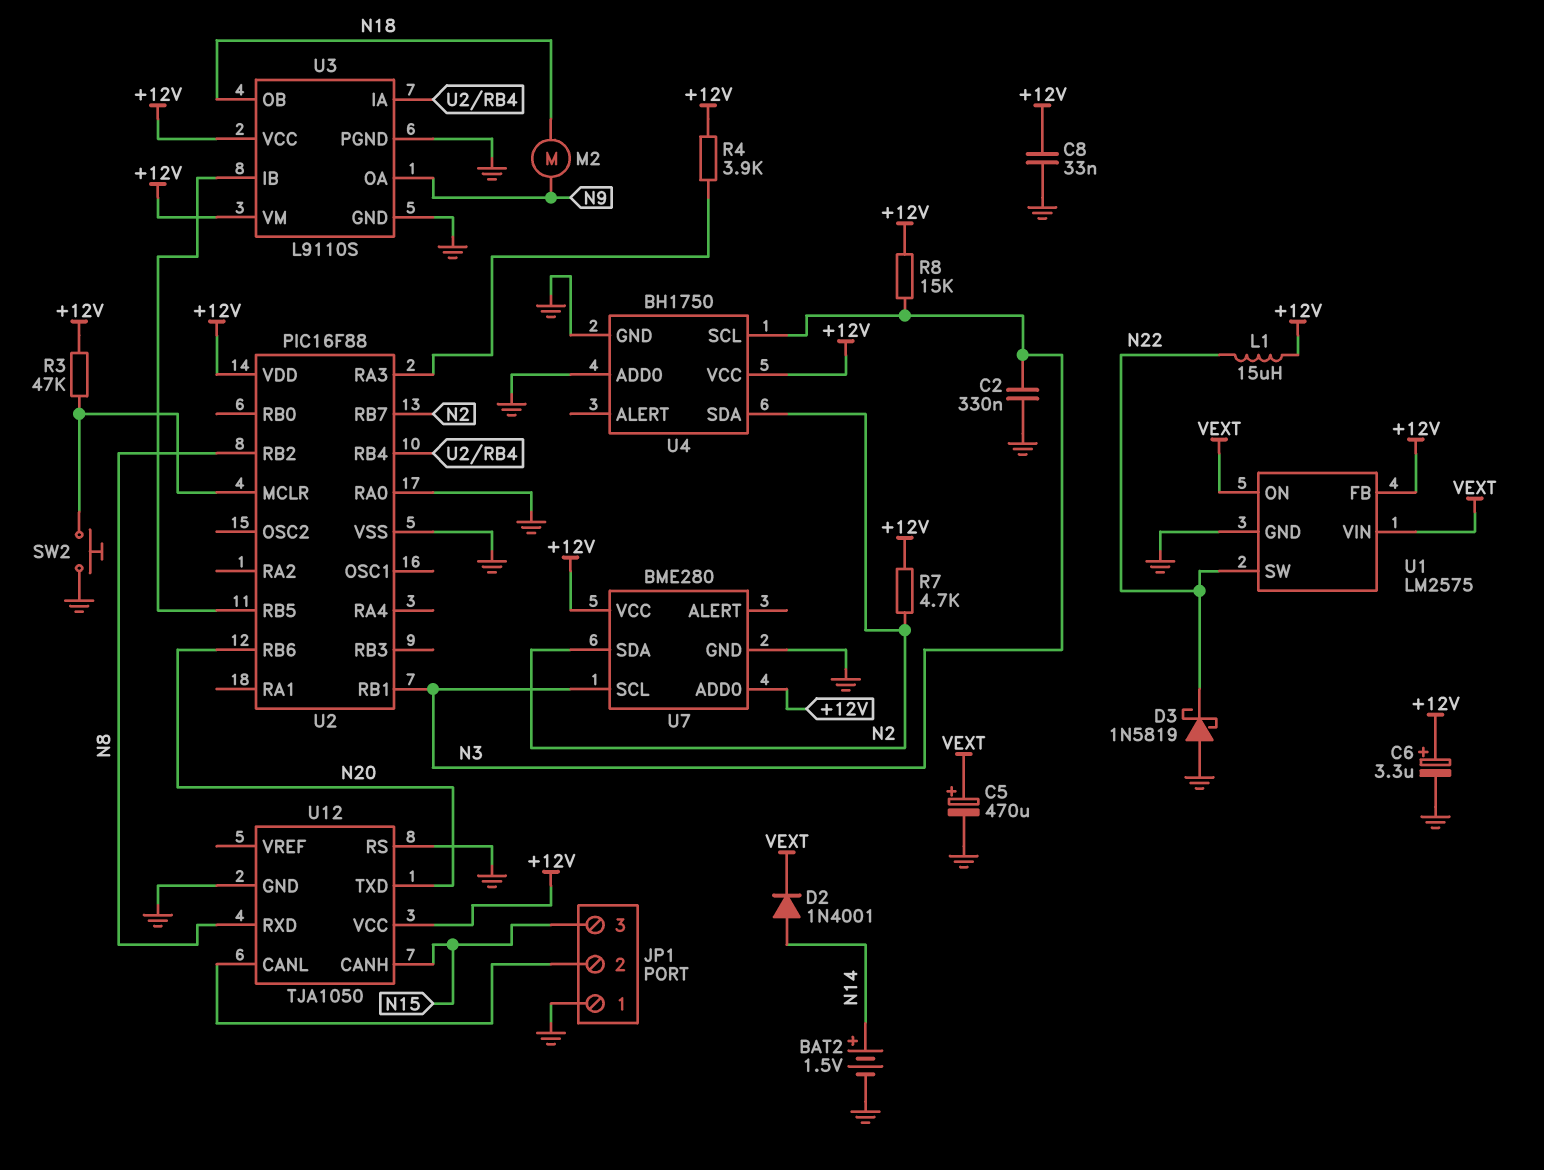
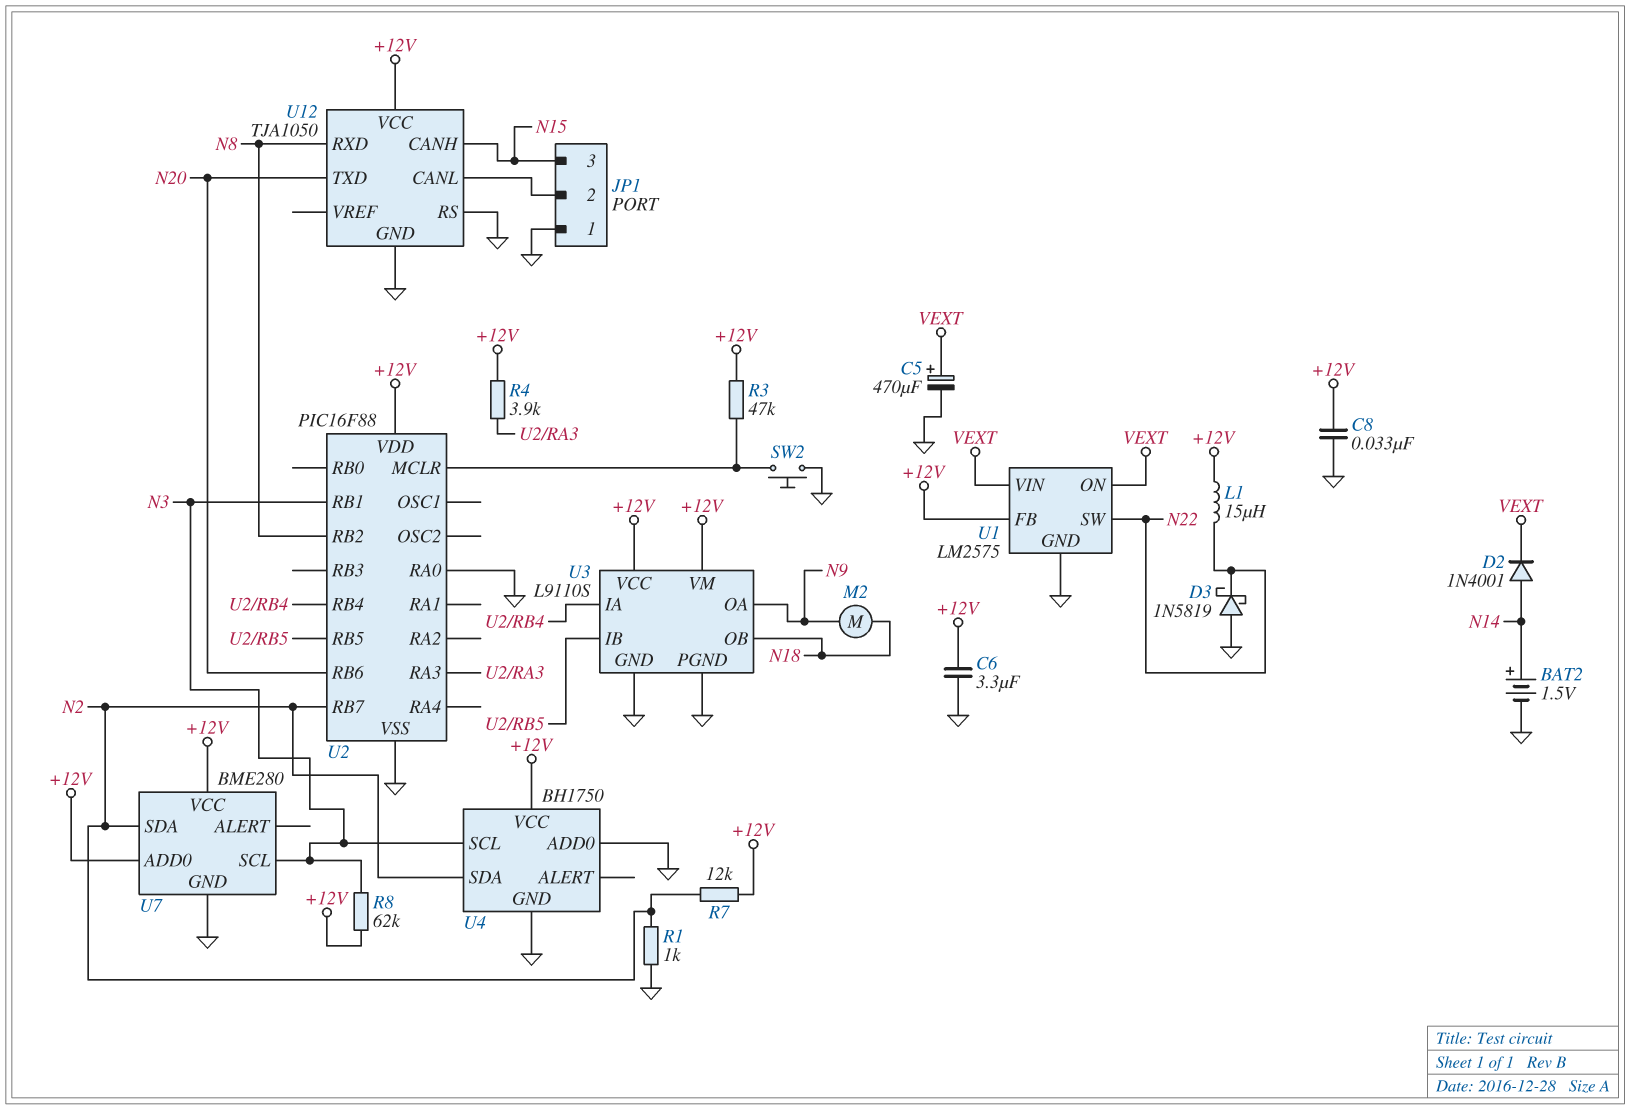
C2: 330nF (GND, N3) -> none
C6: 3.3uF (plus +12V, minus GND) -> 3.3uF (+12V, GND)
R1: none -> 1k (GND, N2)
R7: 4.7k (+12V, N2) -> 12k (+12V, N2)
R8: 15k (+12V, N3) -> 62k (+12V, N3)

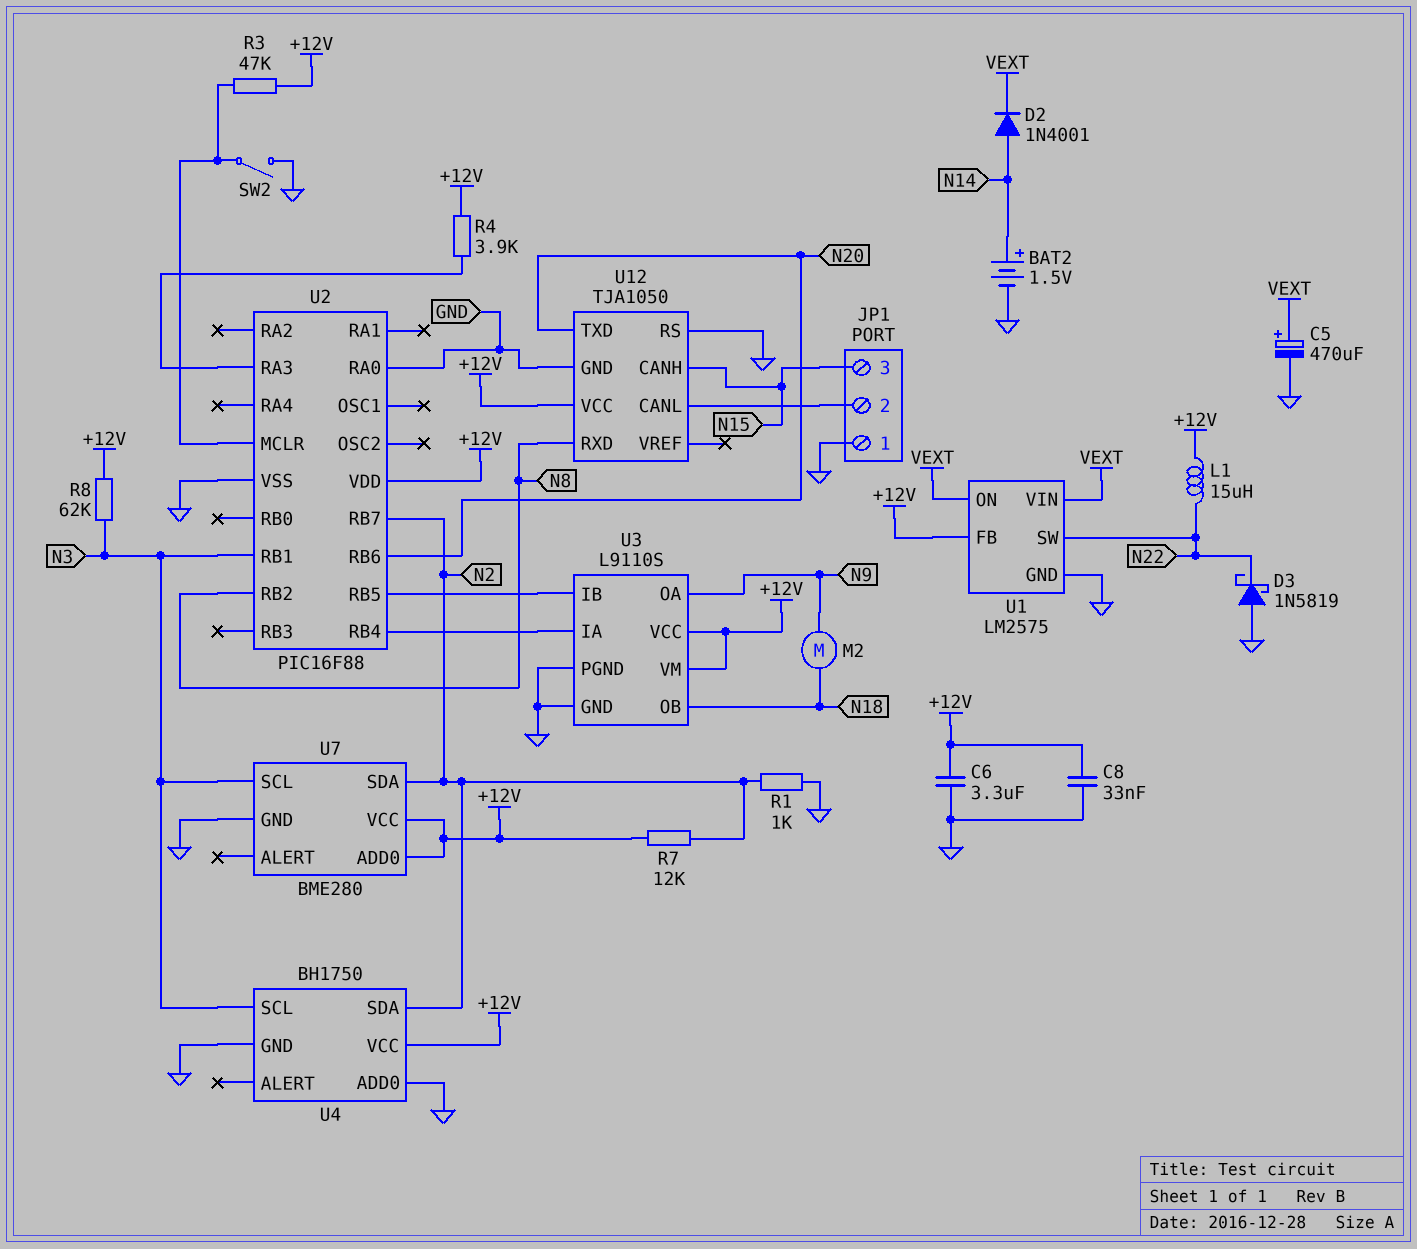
SW2: button (GND, U2/MCLR) -> switch (GND, U2/MCLR)

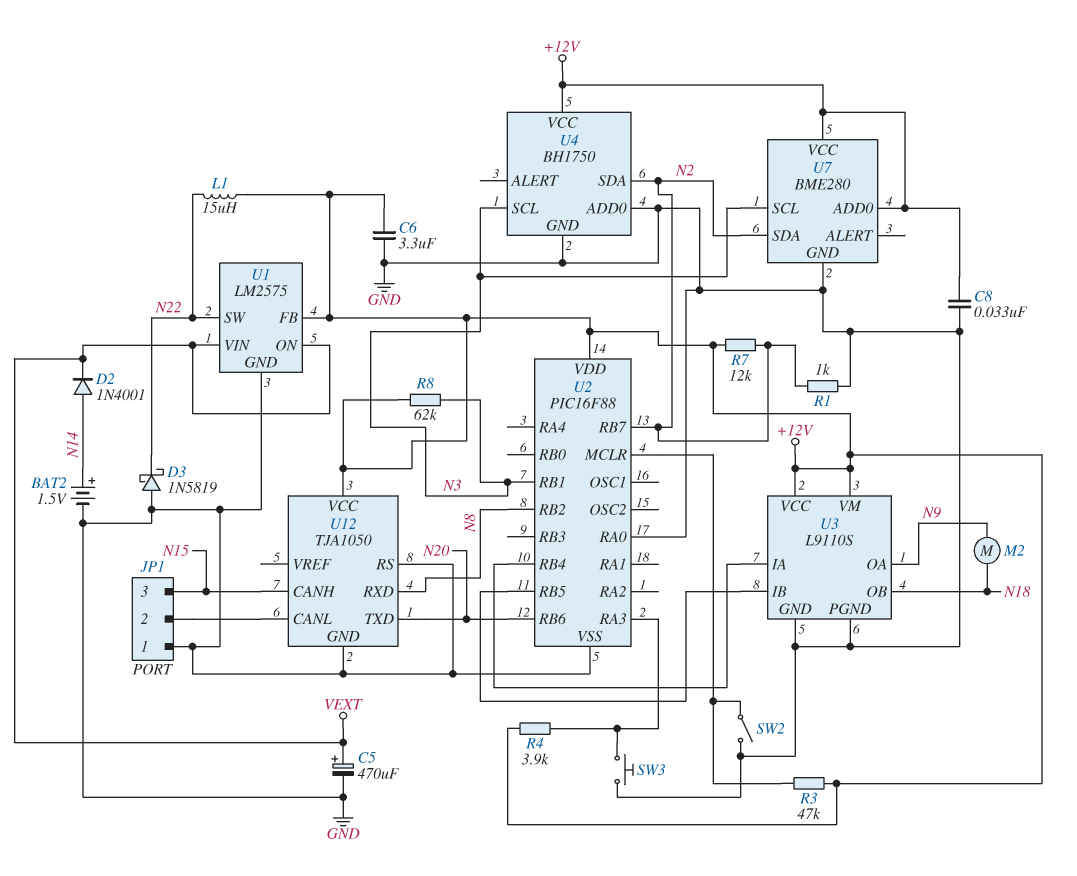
SW3: none -> button (GND, U2/RA3)

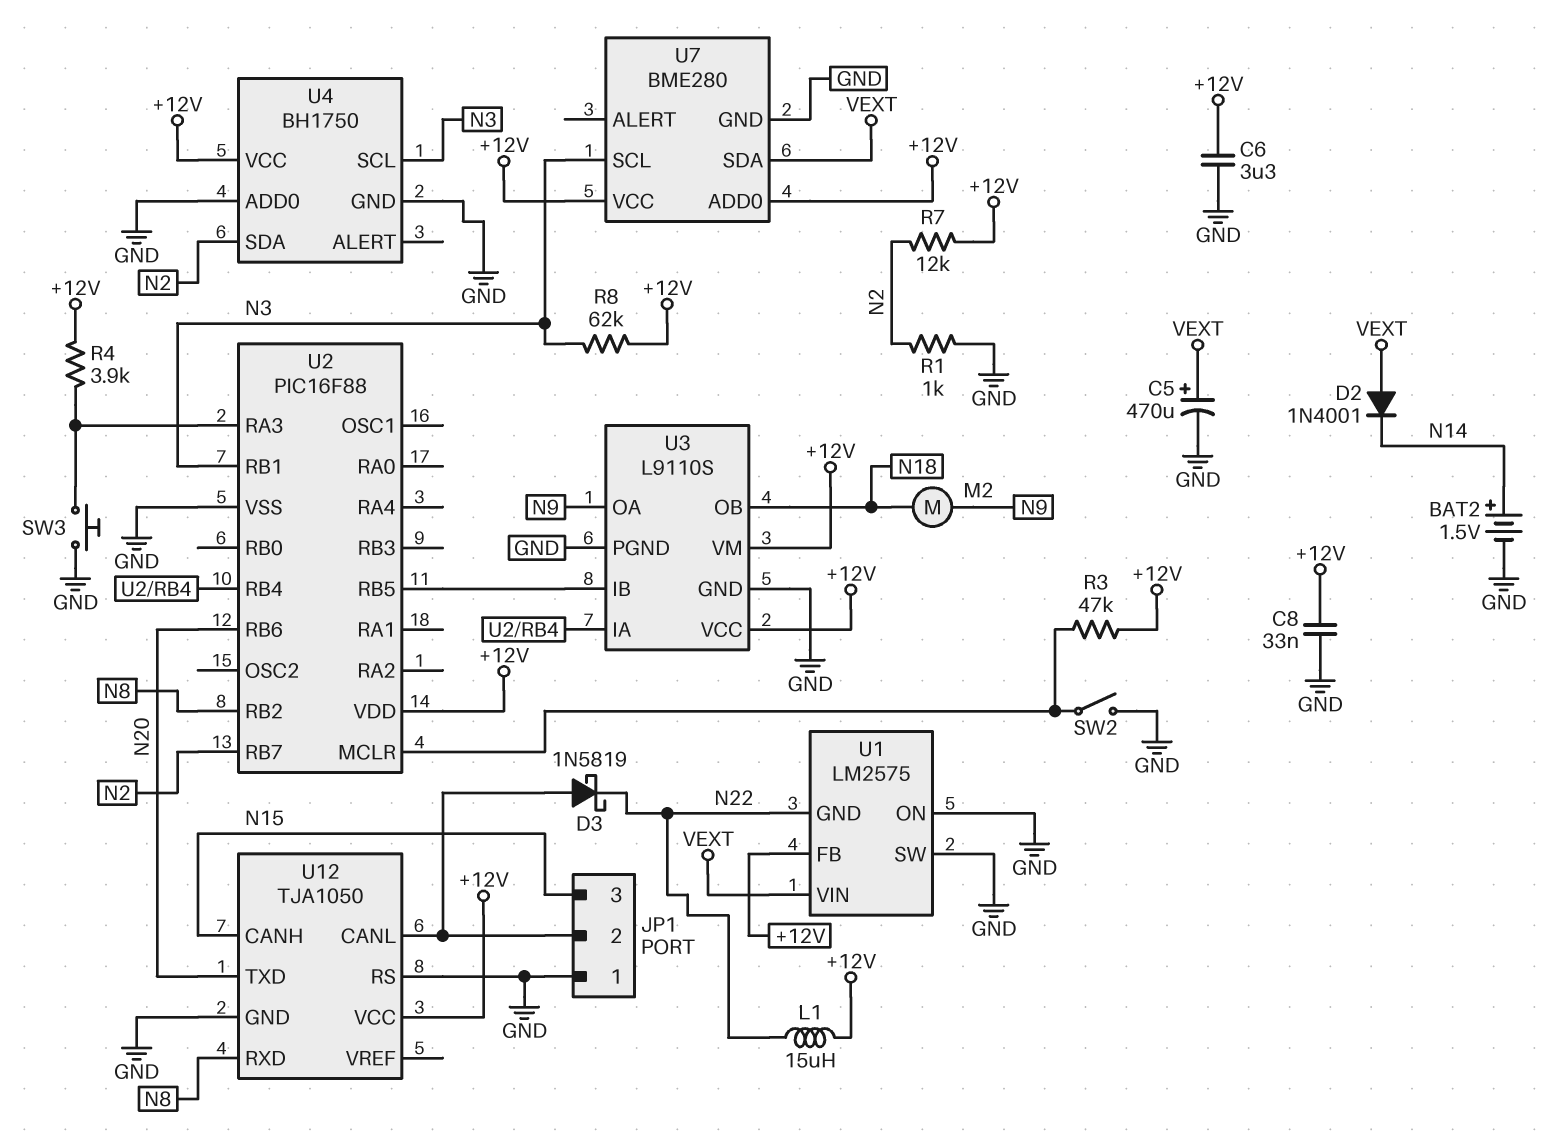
D2: diode 1N4001 (A N14, K VEXT) -> diode 1N4001 (A VEXT, K N14)
D3: schottky 1N5819 (A GND, K N22) -> schottky 1N5819 (A JP1/2, K N22)
U1 pin GND: GND -> N22
U1 pin ON: VEXT -> GND
U1 pin SW: N22 -> GND
U2 pin RA0: GND -> none
U7 pin SDA: N2 -> VEXT

